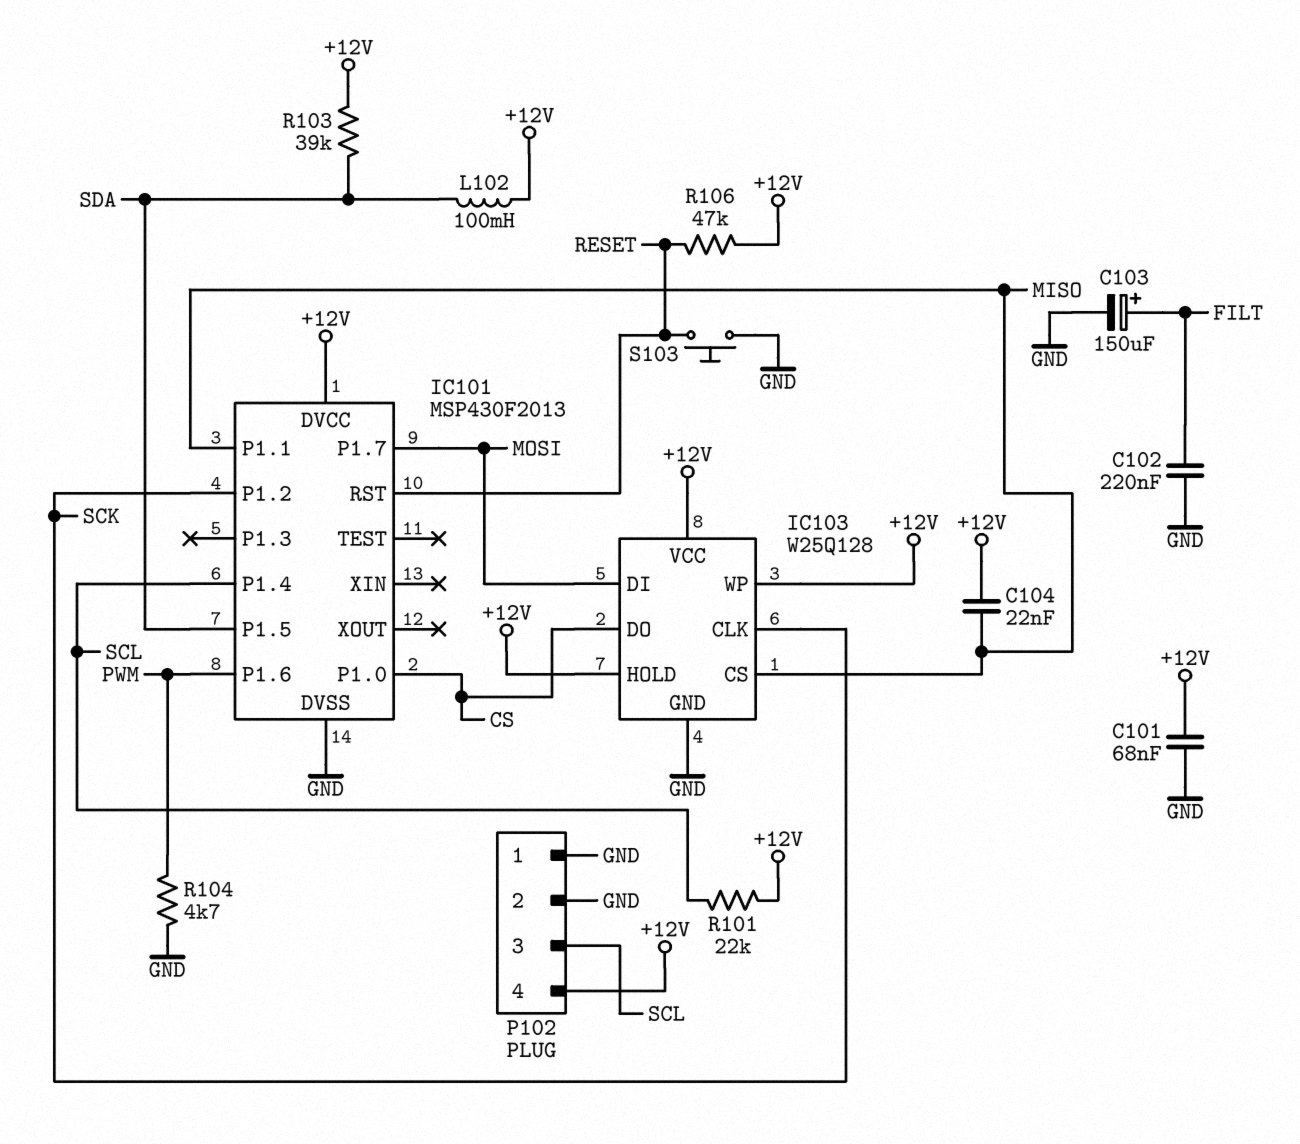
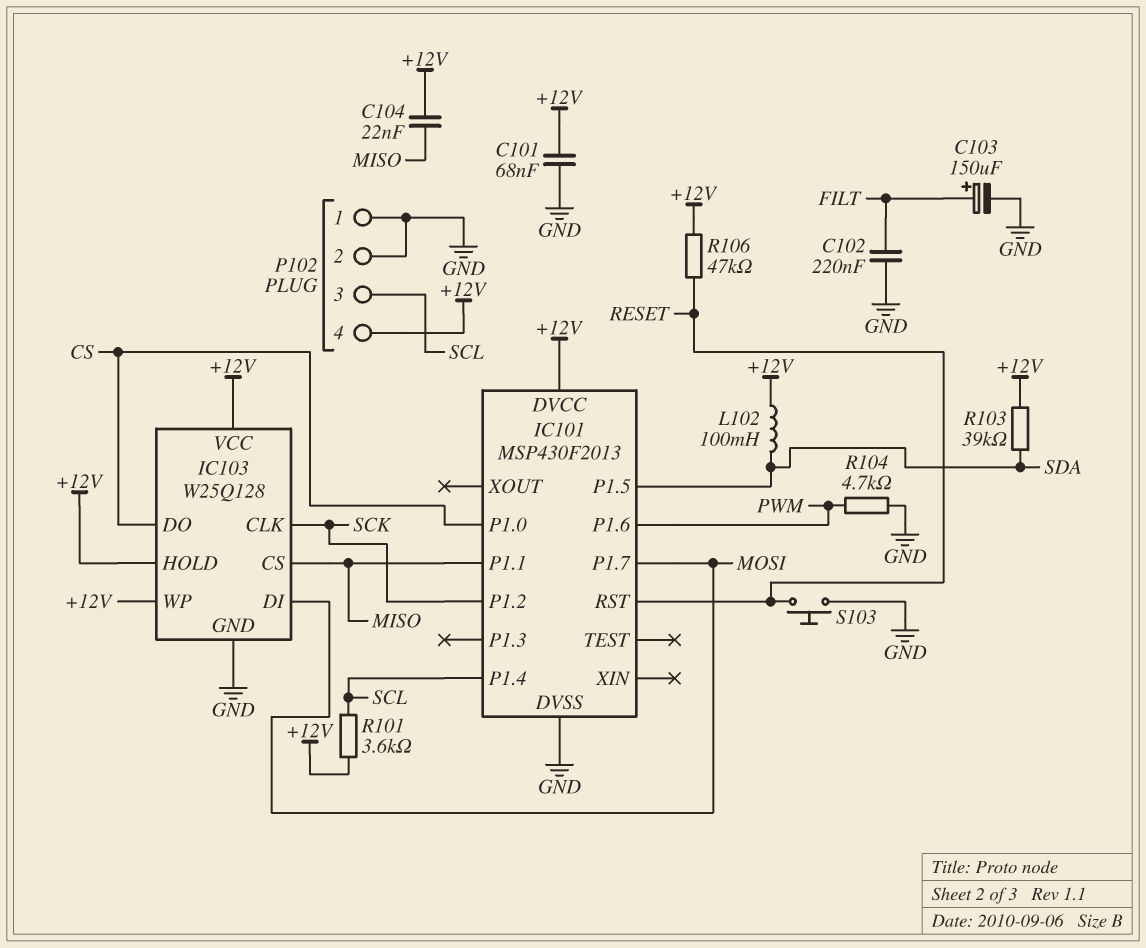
R101: 22k (+12V, SCL) -> 3.6k (+12V, SCL)

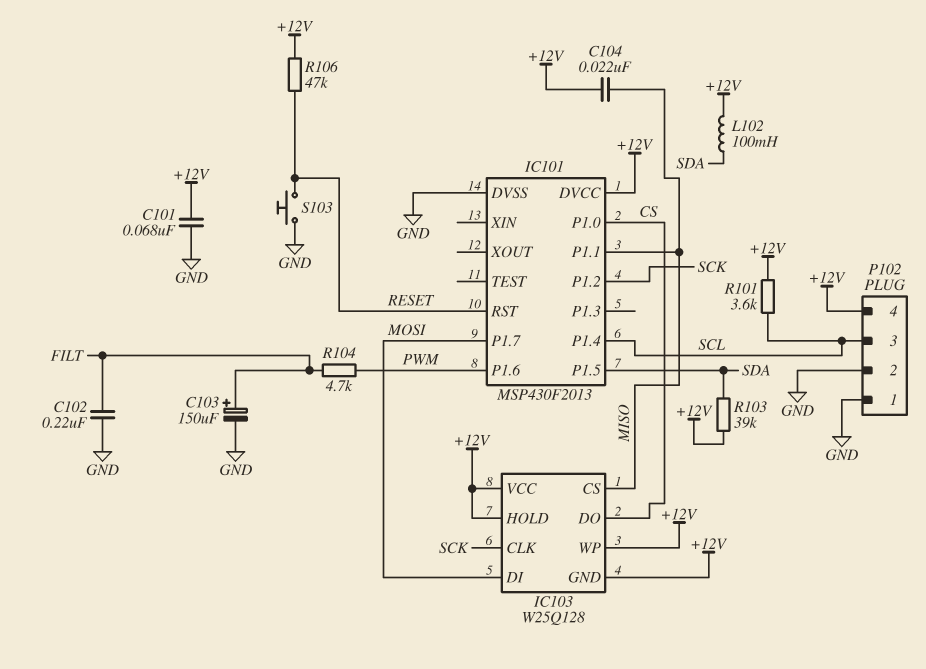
IC103 pin GND: GND -> +12V
R104: 4.7k (GND, PWM) -> 4.7k (FILT, PWM)

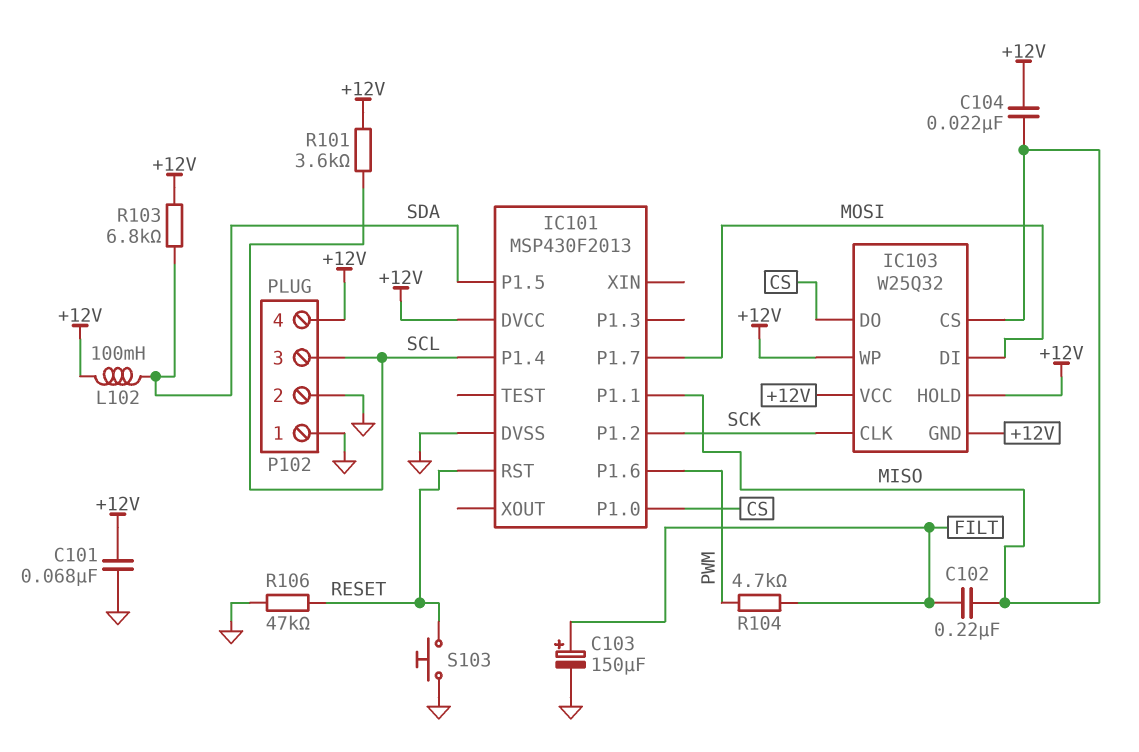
C102: 220nF (FILT, GND) -> 220nF (FILT, MISO)
IC103: W25Q128 -> W25Q32
R103: 39k (+12V, SDA) -> 6.8k (+12V, SDA)
R106: 47k (+12V, RESET) -> 47k (GND, RESET)

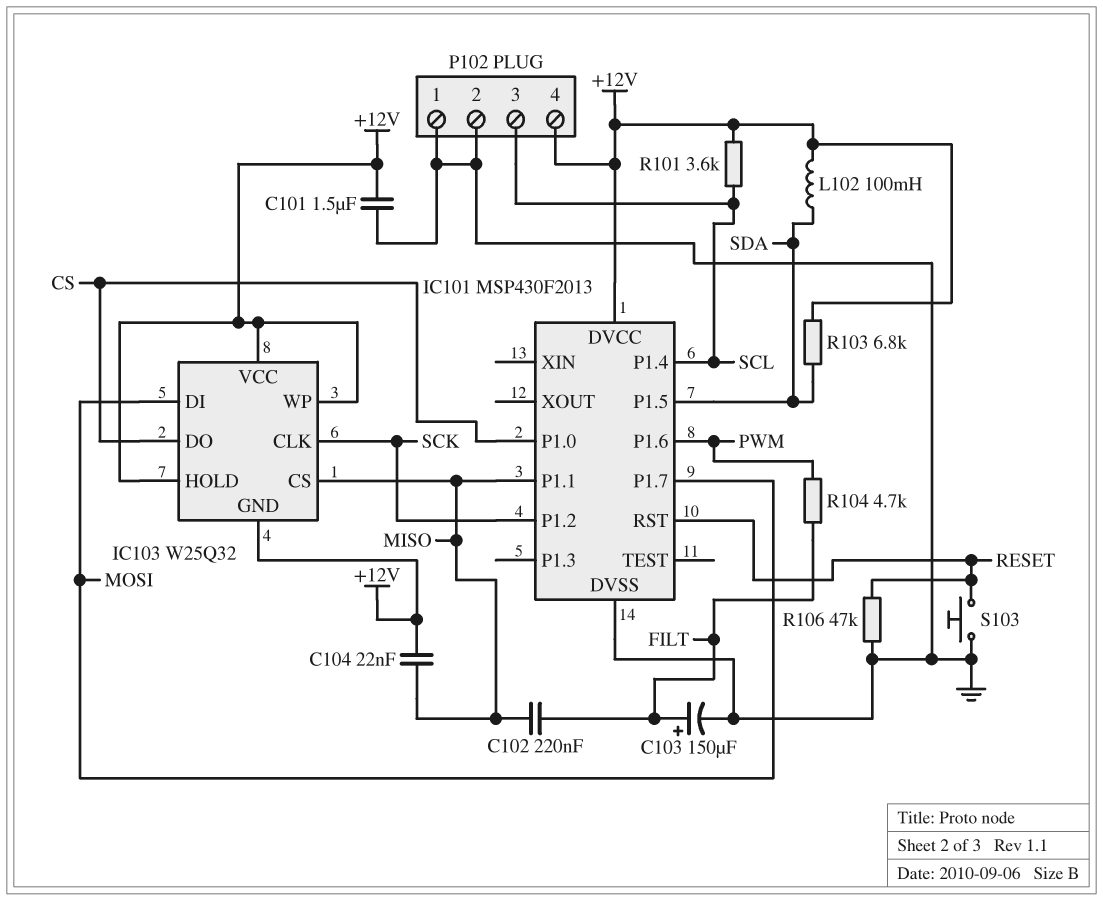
C101: 68nF (+12V, GND) -> 1.5uF (+12V, GND)

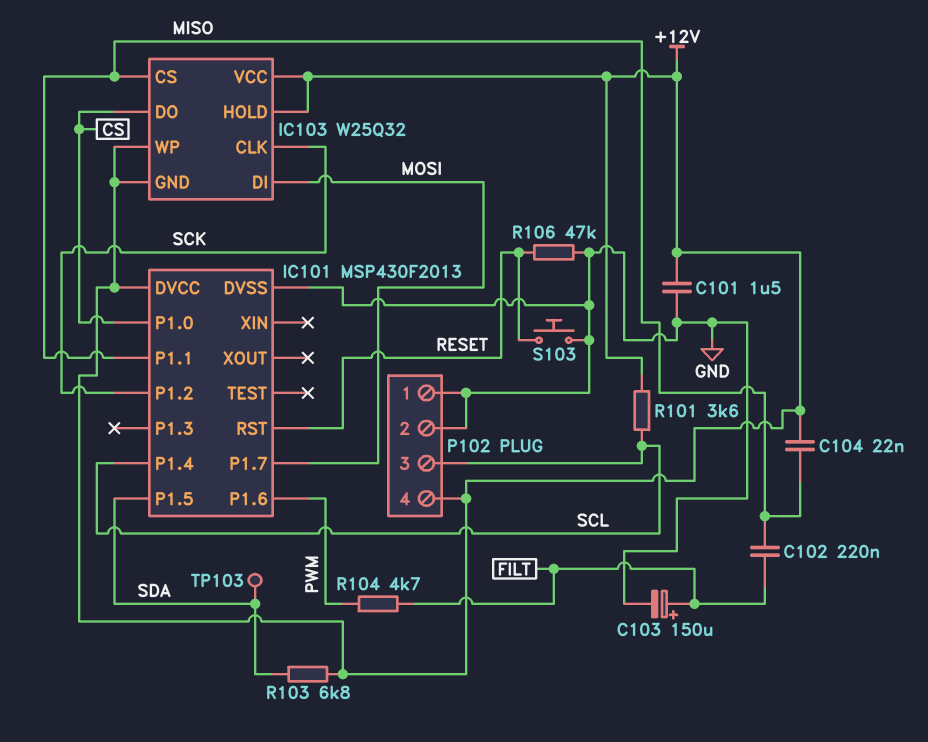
L102: 100mH (+12V, SDA) -> none
TP103: none -> test point (SDA)

